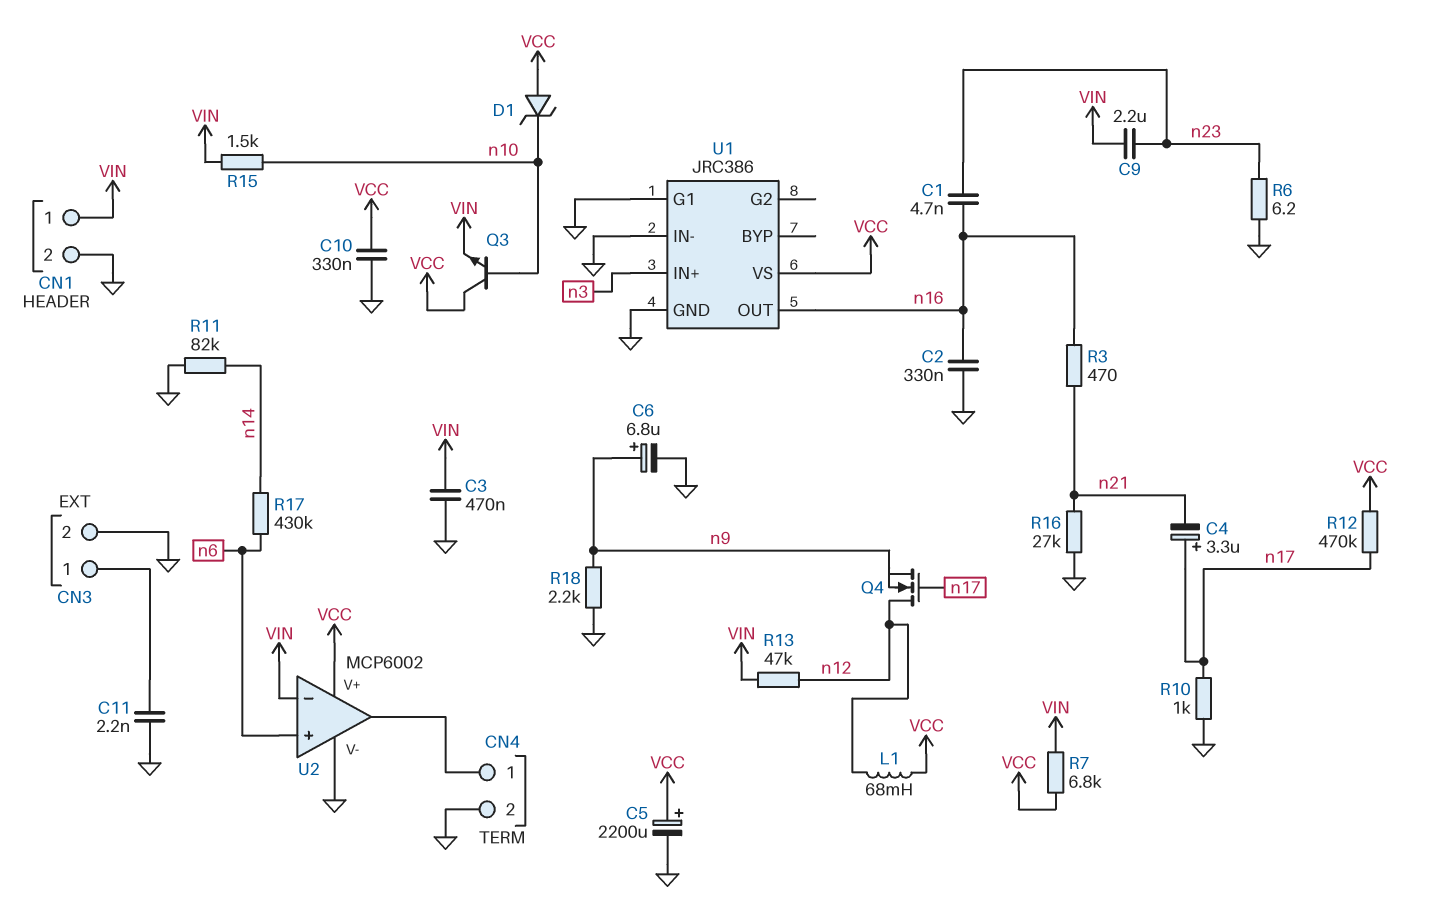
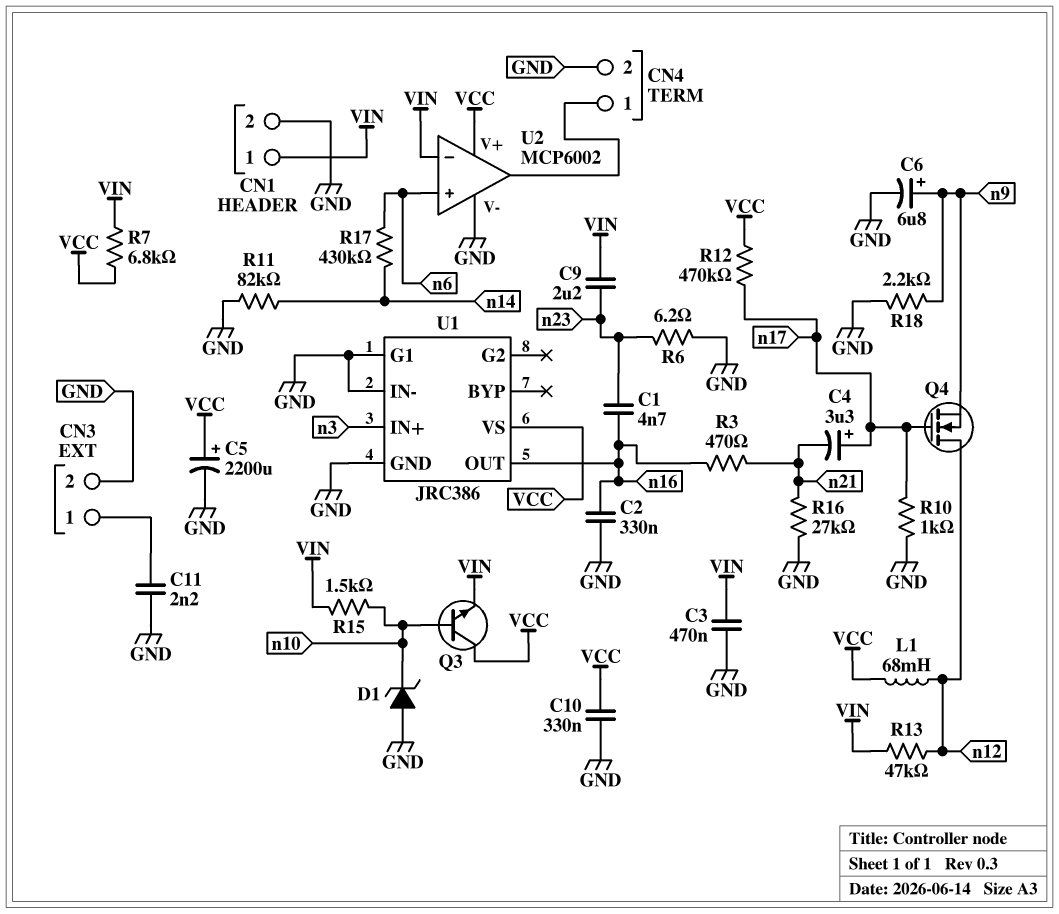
D1: zener (A VCC, K n10) -> zener (A GND, K n10)

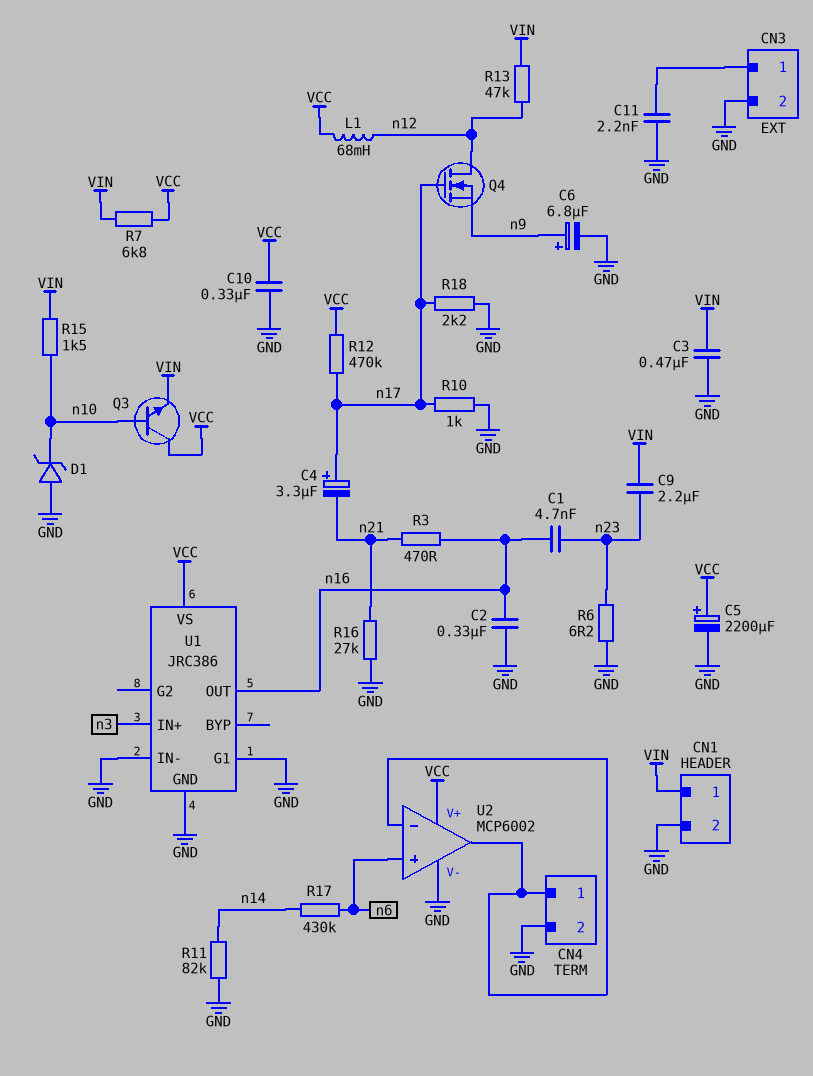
R18: 2.2k (GND, n9) -> 2.2k (GND, n17)
U2 pin in-: VIN -> CN4/1

